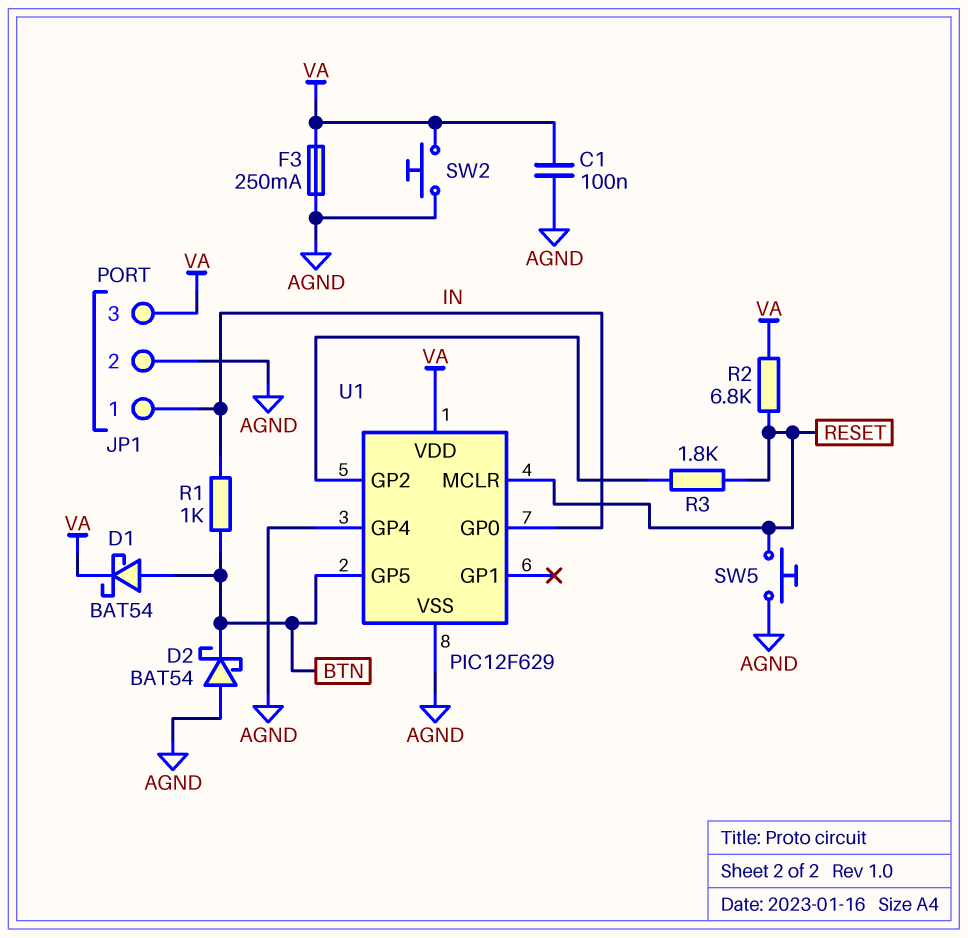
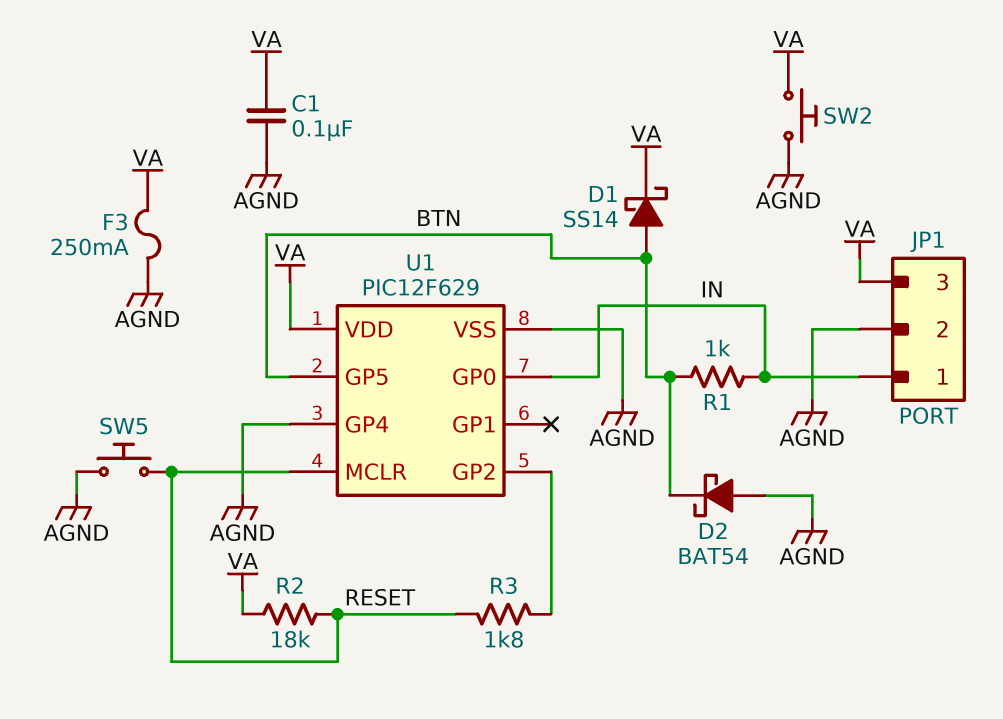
D1: schottky BAT54 (A BTN, K VA) -> schottky SS14 (A BTN, K VA)
R2: 6.8k (RESET, VA) -> 18k (RESET, VA)

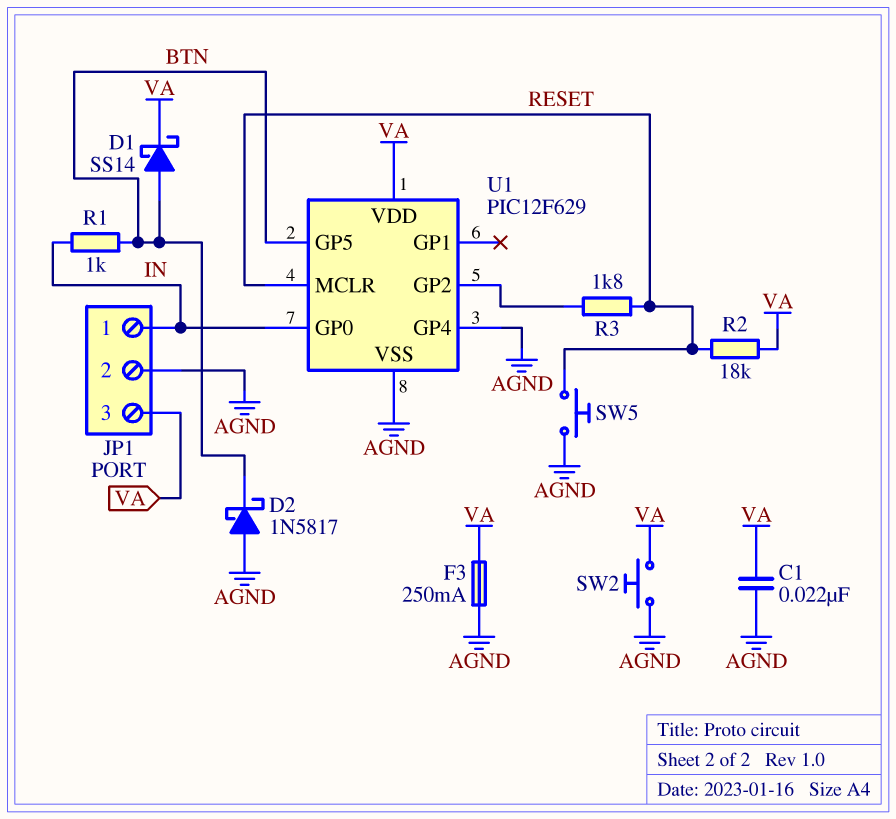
C1: 100nF (AGND, VA) -> 22nF (AGND, VA)
D2: schottky BAT54 (A AGND, K BTN) -> schottky 1N5817 (A AGND, K BTN)

